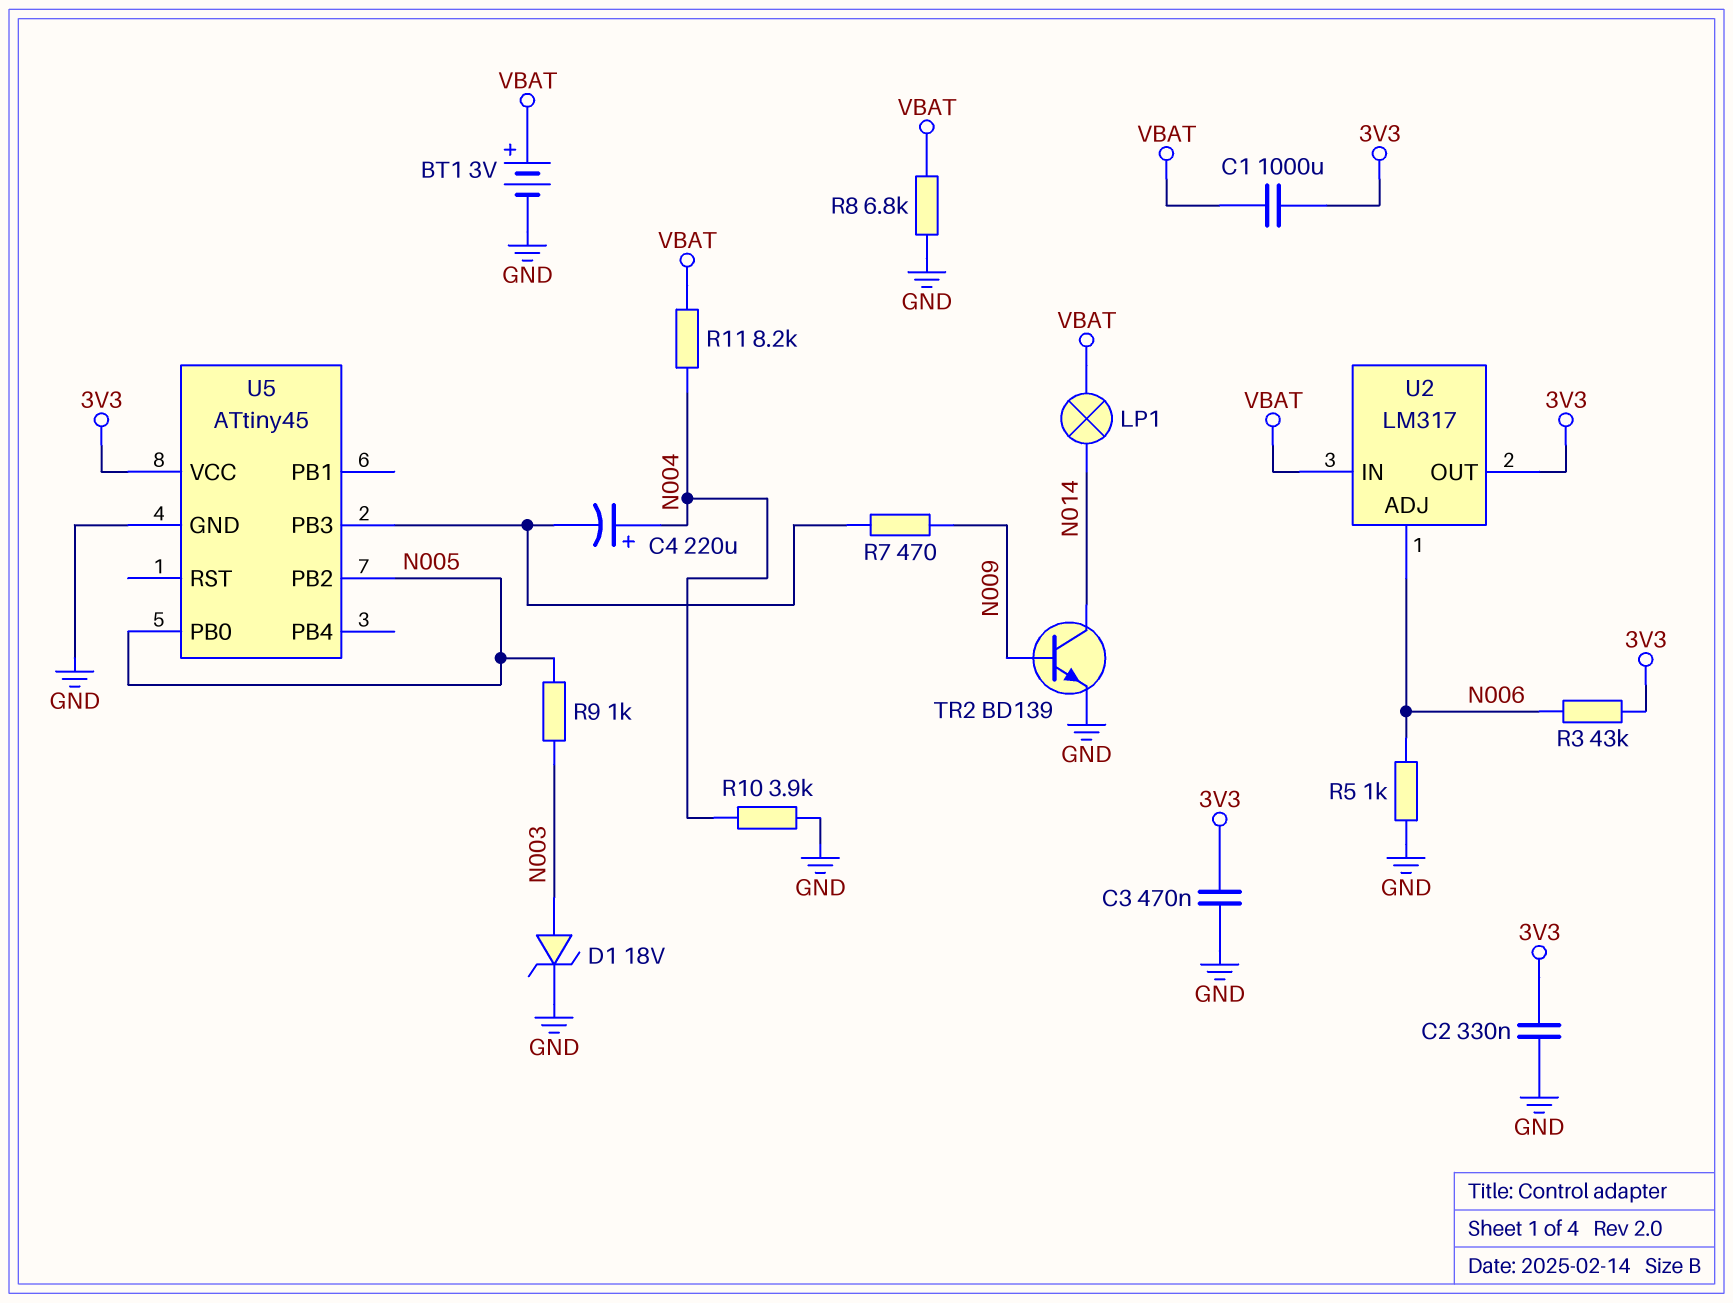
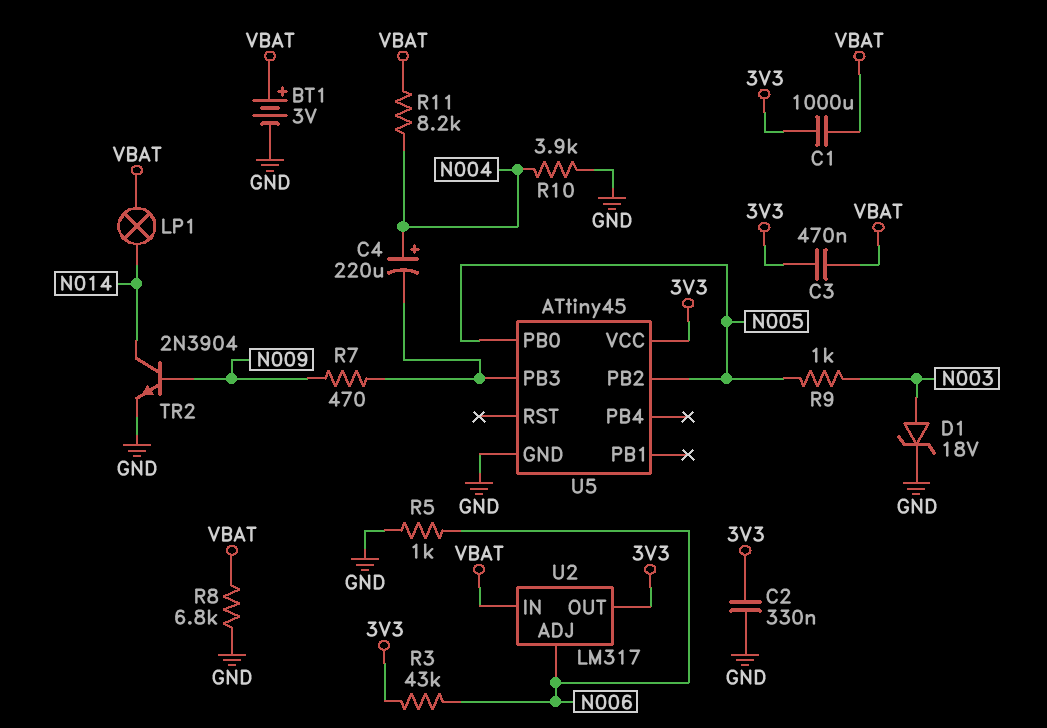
C3: 470nF (3V3, GND) -> 470nF (3V3, VBAT)
TR2: NPN BD139 (B N009, C N014, E GND) -> NPN 2N3904 (B N009, C N014, E GND)

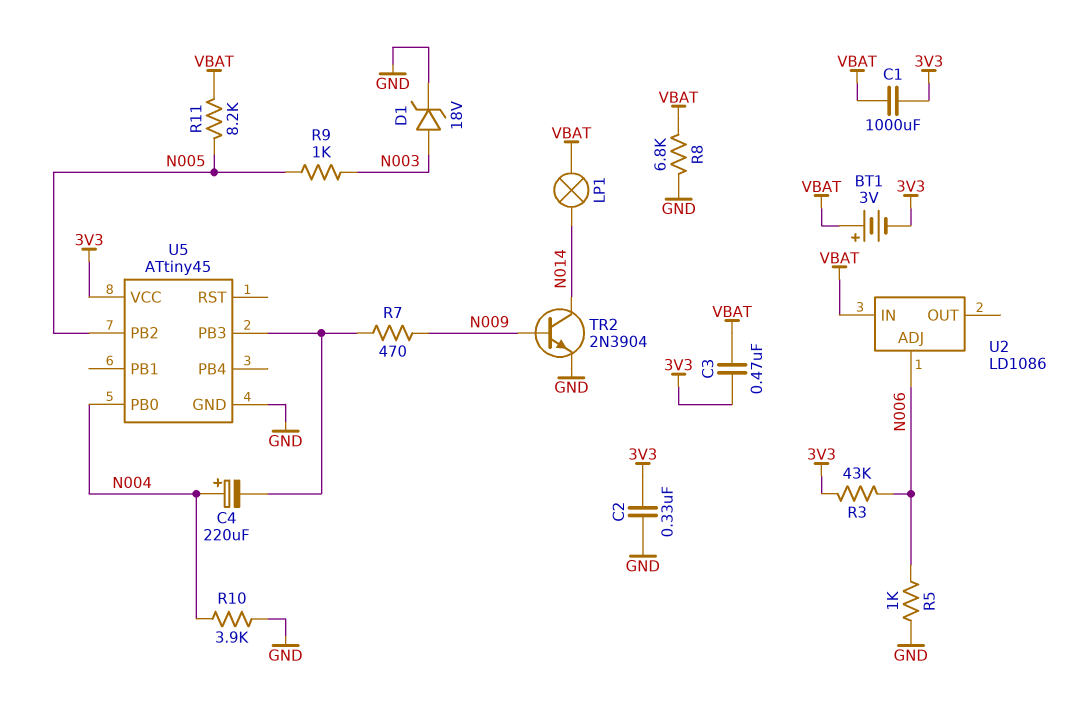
BT1: 3V (plus VBAT, minus GND) -> 3V (plus VBAT, minus 3V3)
R11: 8.2k (N004, VBAT) -> 8.2k (N005, VBAT)
U2: LM317 -> LD1086
U2 pin OUT: 3V3 -> none
U5 pin PB0: N005 -> N004

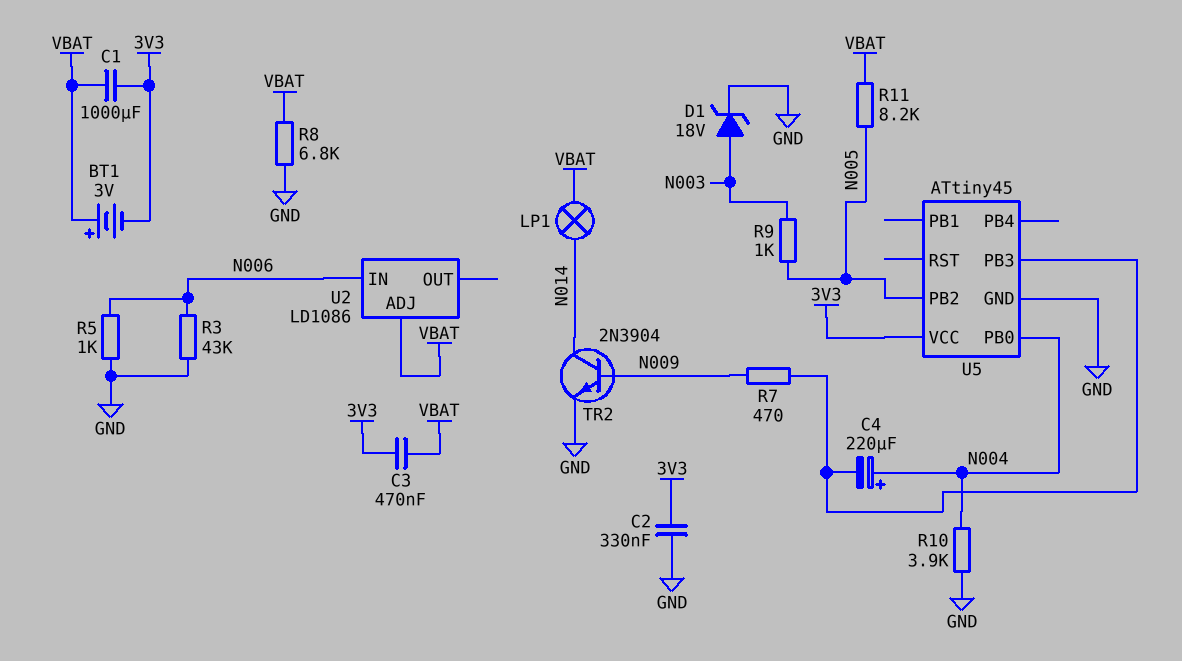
R3: 43k (3V3, N006) -> 43k (GND, N006)
U2 pin ADJ: N006 -> VBAT
U2 pin IN: VBAT -> N006

